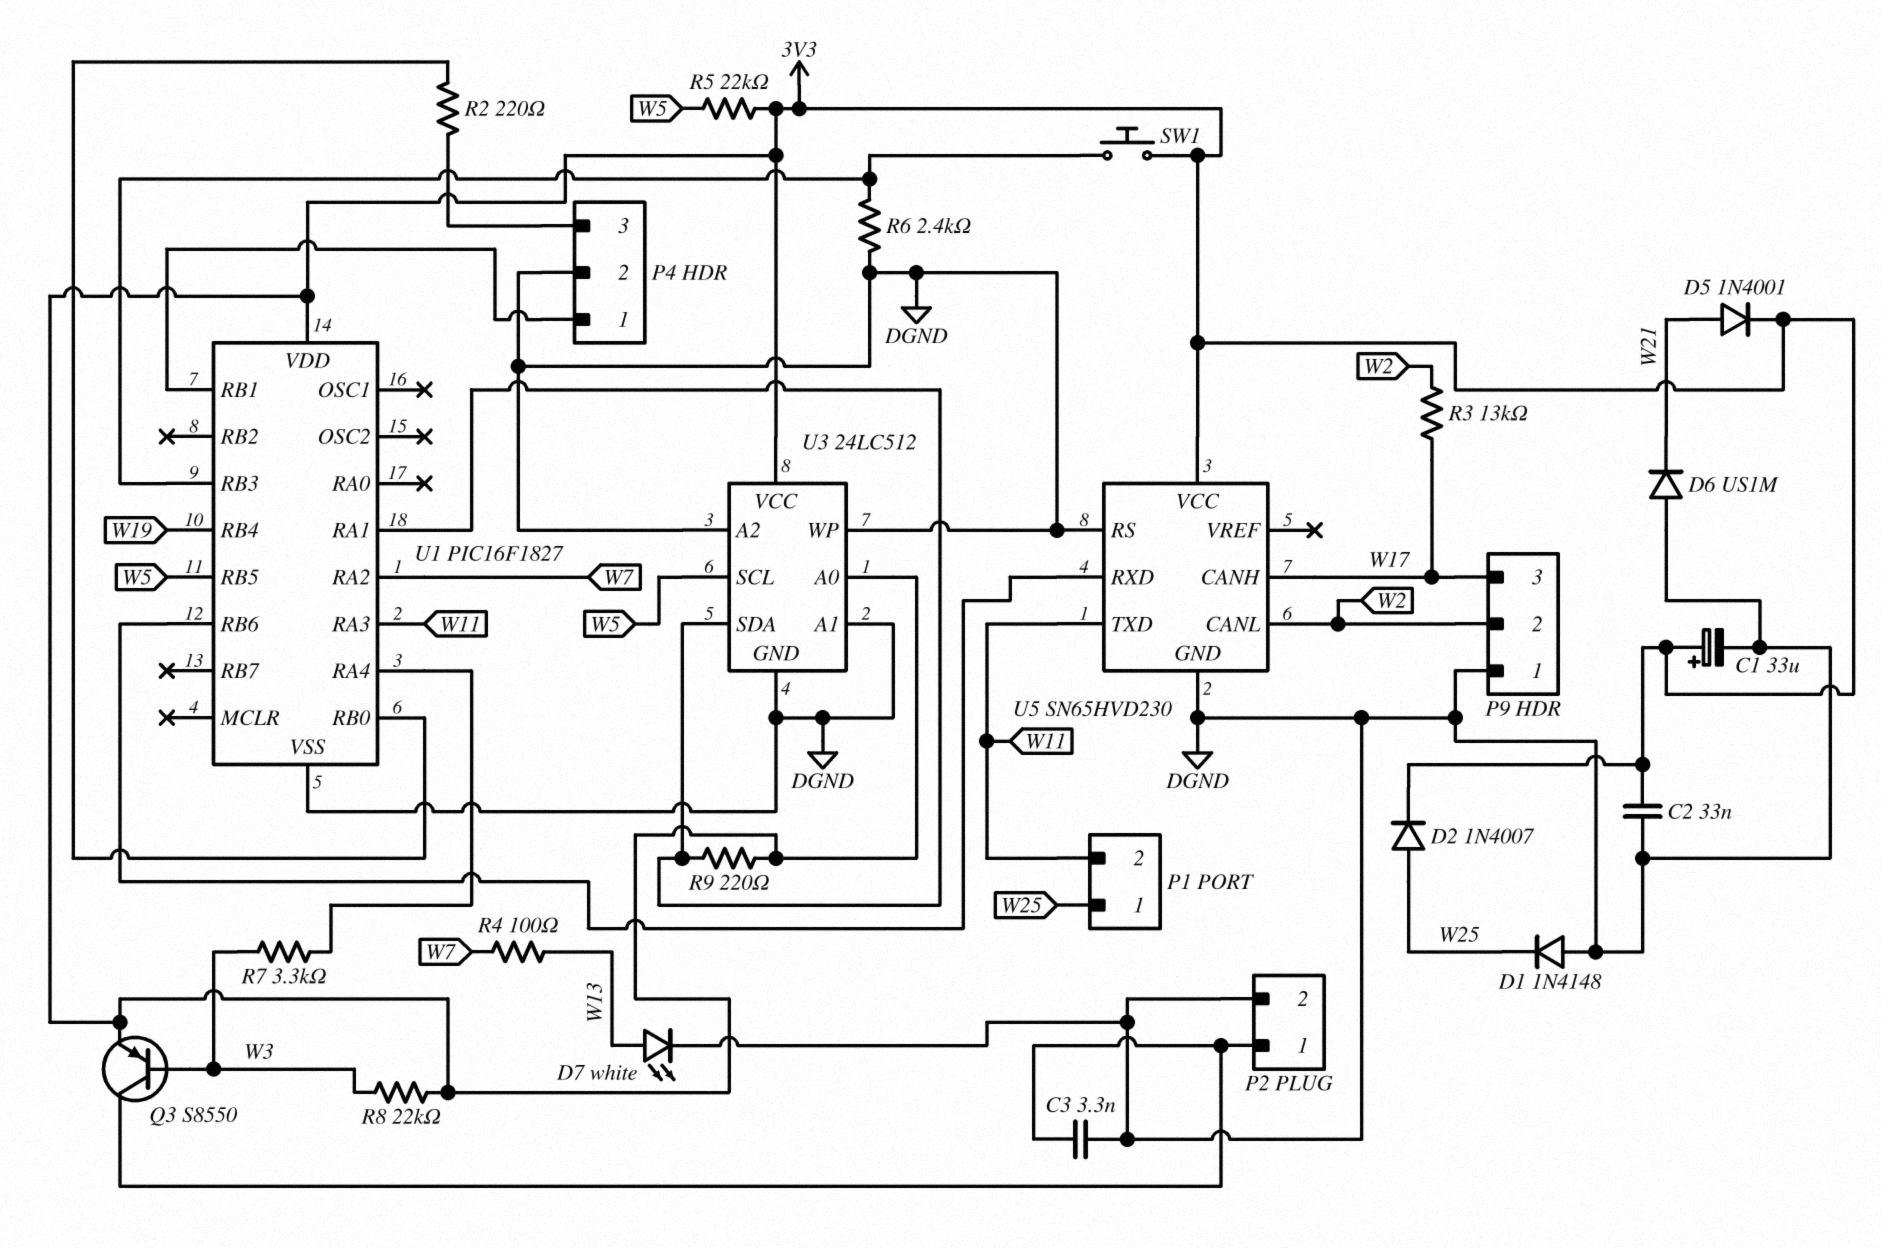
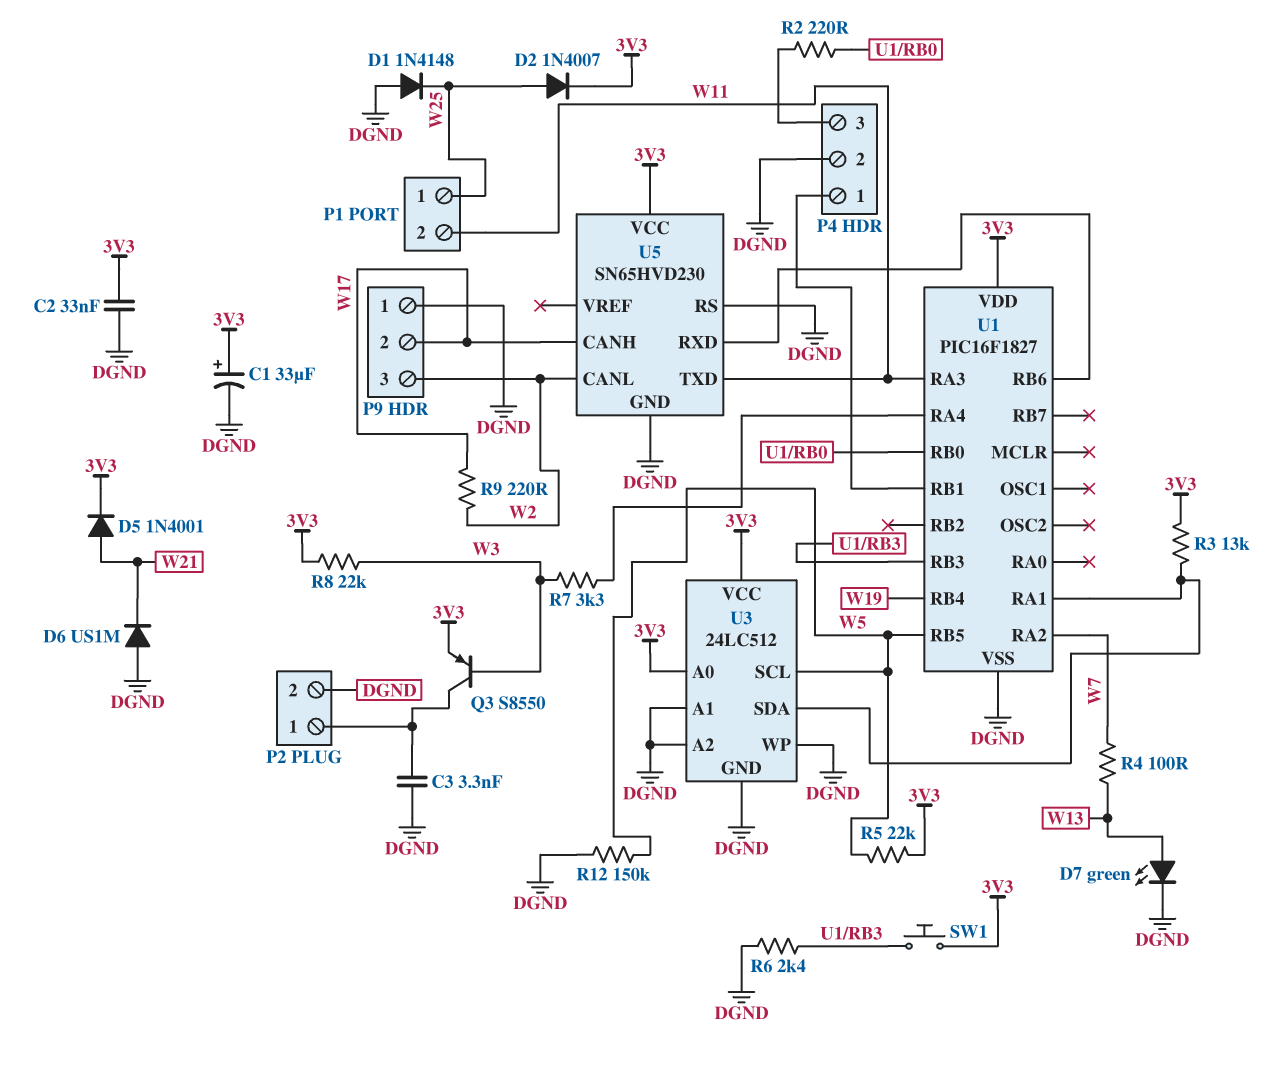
D7: LED white (A W13, K DGND) -> LED green (A W13, K DGND)
P9 pin 2: W2 -> W17
P9 pin 3: W17 -> W2
R3: 13k (W2, W17) -> 13k (3V3, U1/RA1)
R9: 220 (3V3, U1/RA1) -> 220 (W2, W17)
R12: none -> 150k (DGND, W5)

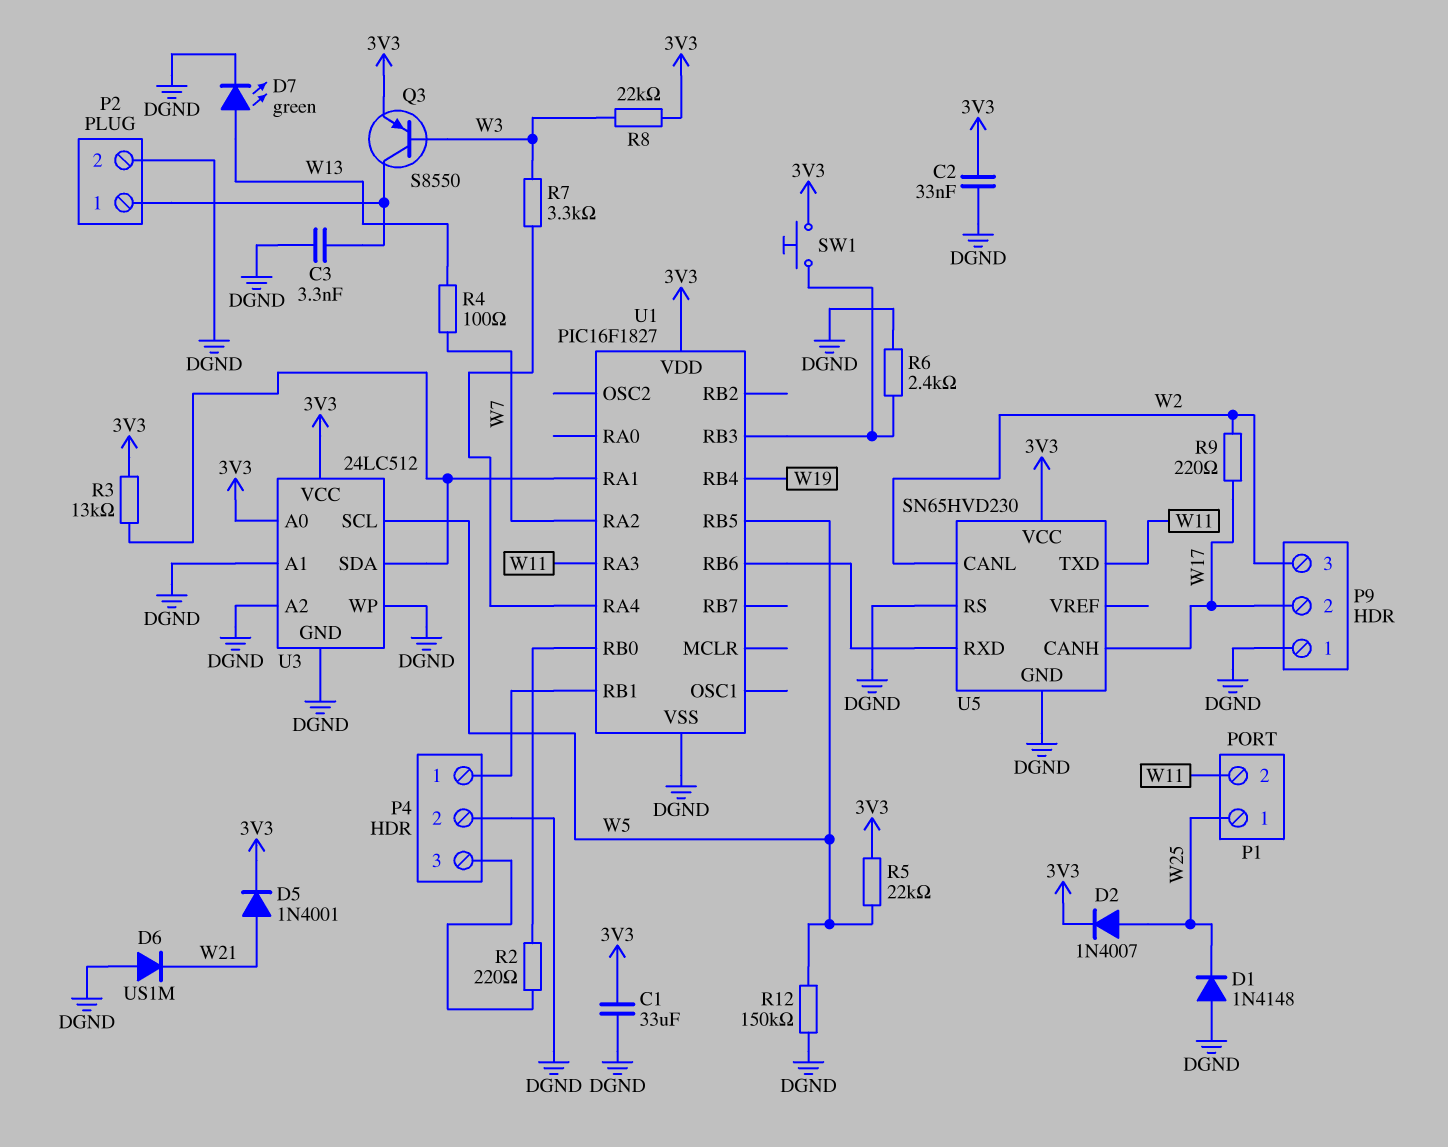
C1: 33uF (plus 3V3, minus DGND) -> 33uF (3V3, DGND)

